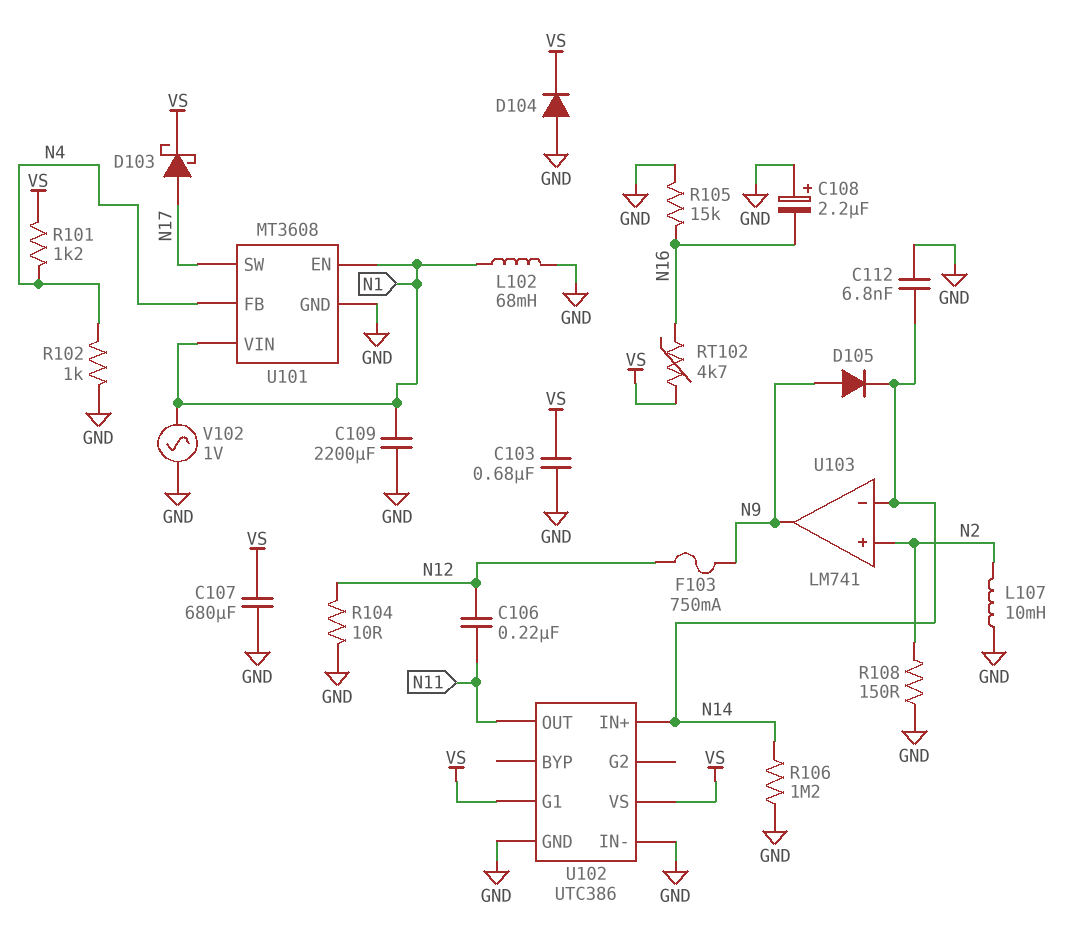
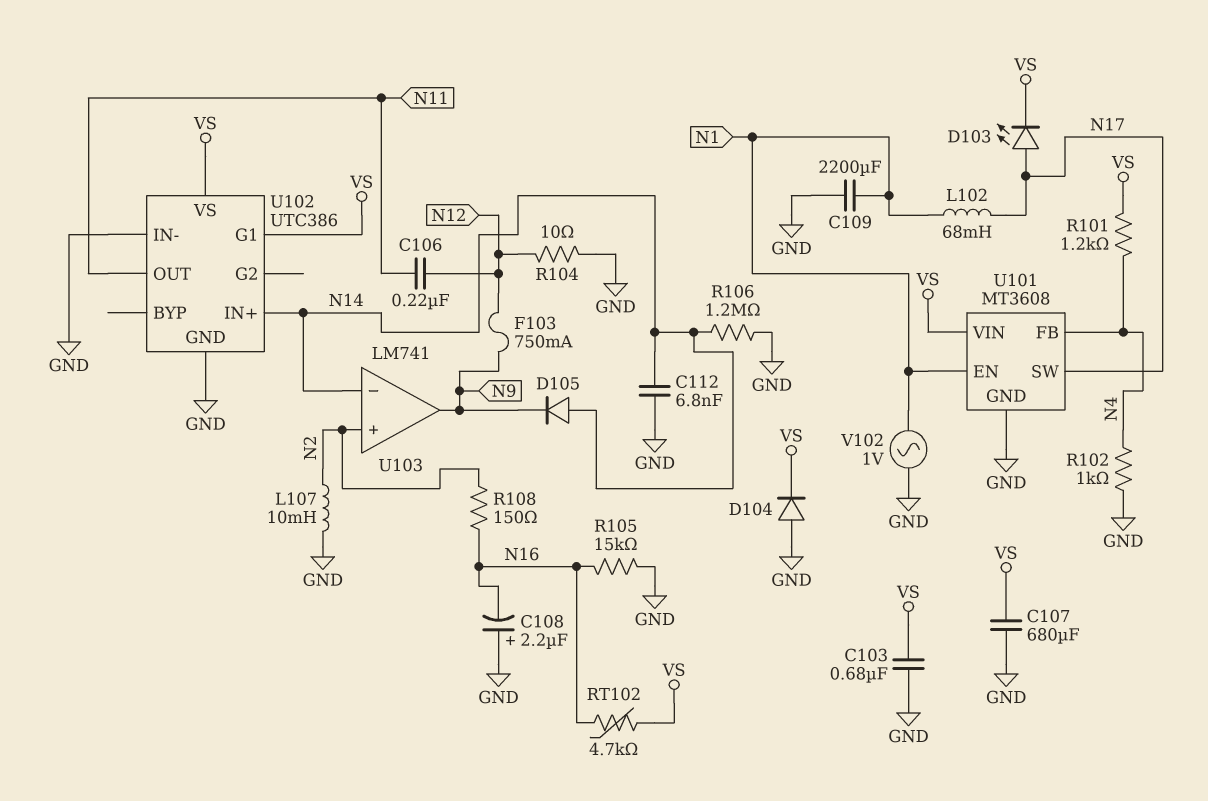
D103: schottky (A N17, K VS) -> LED (A N17, K VS)
D105: diode (A N9, K N14) -> diode (A N14, K N9)
L102: 68mH (GND, N1) -> 68mH (N1, N17)
R108: 150 (GND, N2) -> 150 (N2, N16)
U101 pin VIN: N1 -> VS

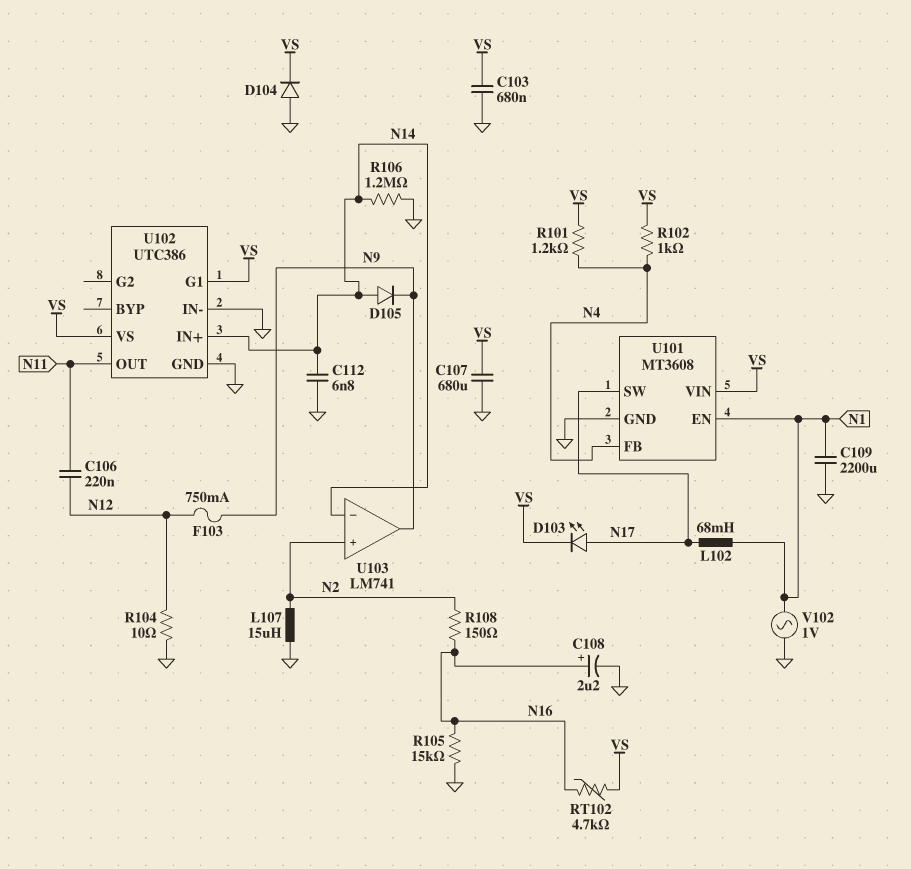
C108: 2.2uF (plus GND, minus N16) -> 2.2uF (plus N16, minus GND)
L107: 10mH (GND, N2) -> 15uH (GND, N2)
R102: 1k (GND, N4) -> 1k (N4, VS)

